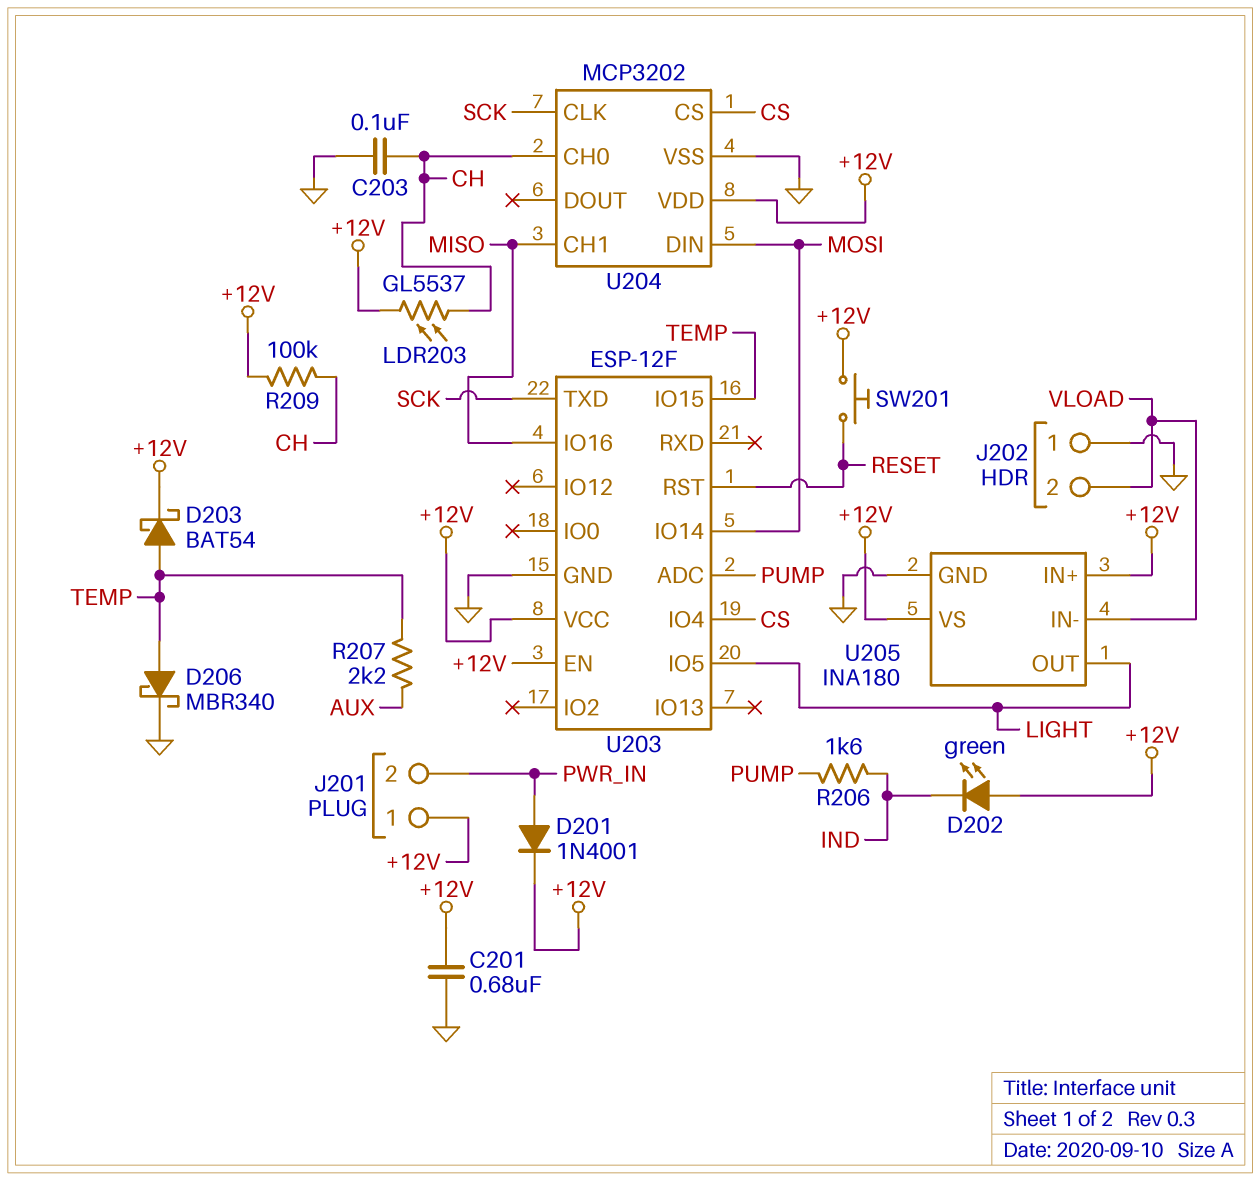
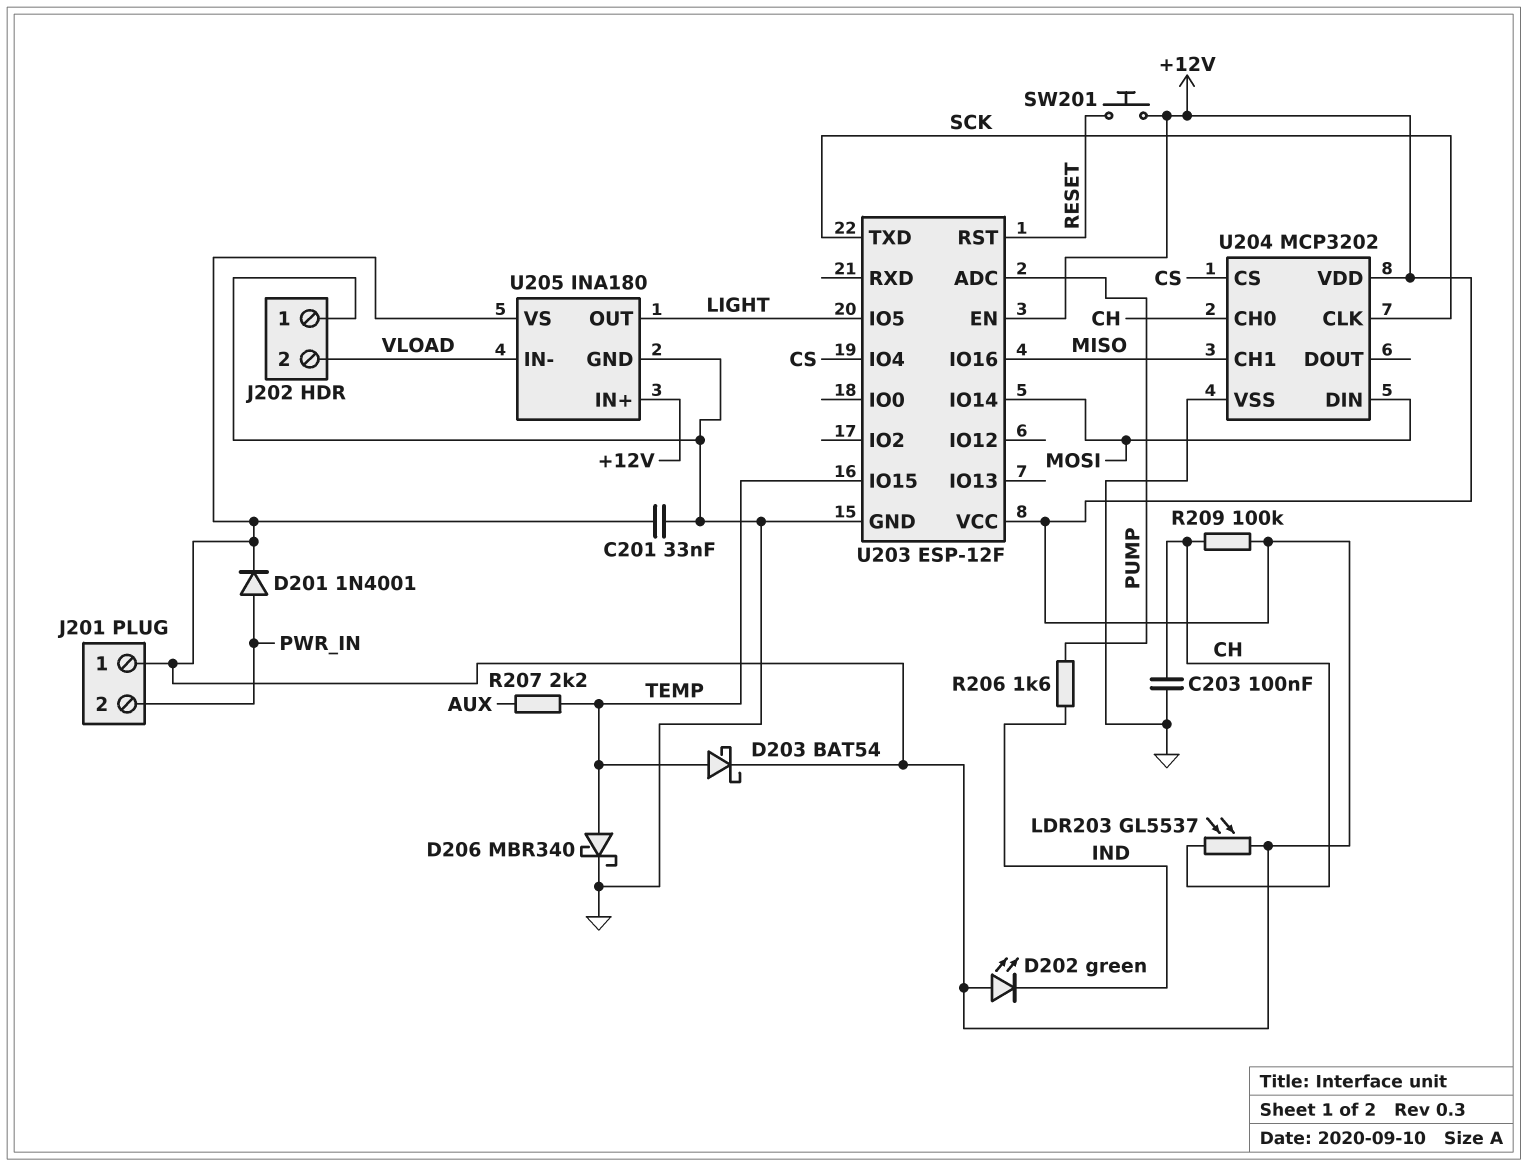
C201: 680nF (+12V, GND) -> 33nF (+12V, GND)

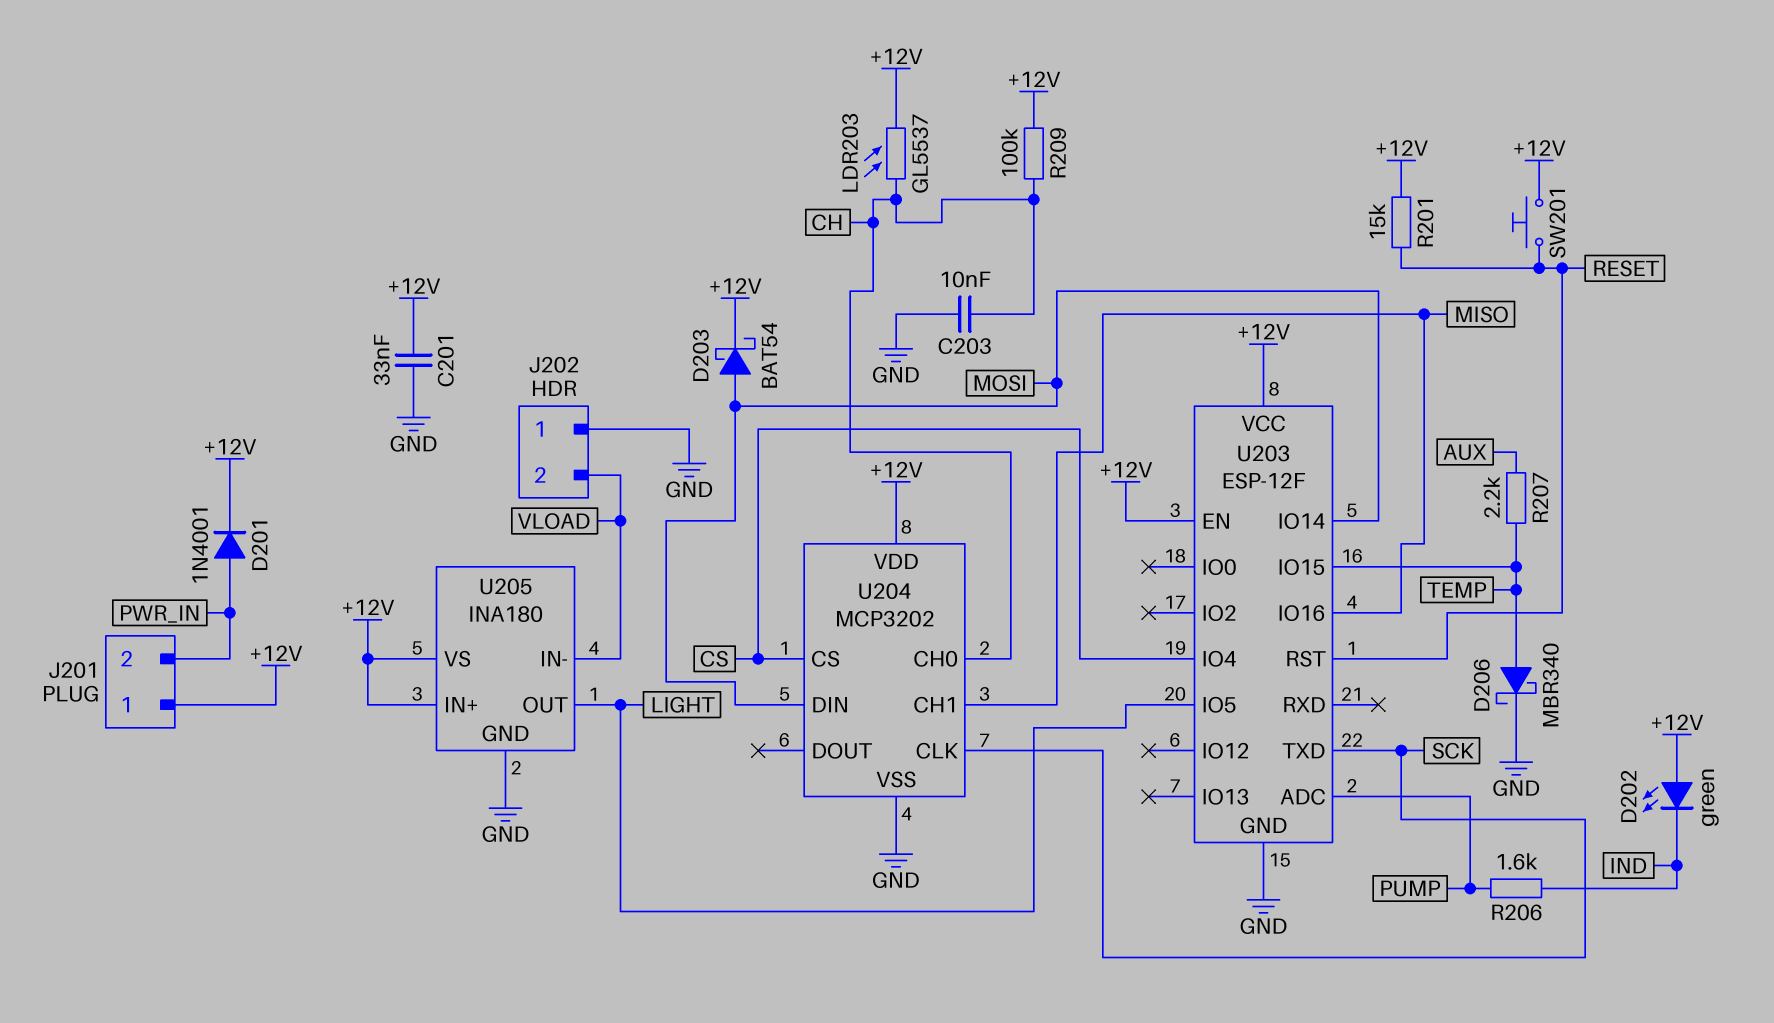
C203: 100nF (CH, GND) -> 10nF (CH, GND)
D203: schottky BAT54 (A TEMP, K +12V) -> schottky BAT54 (A MOSI, K +12V)
R201: none -> 15k (+12V, RESET)

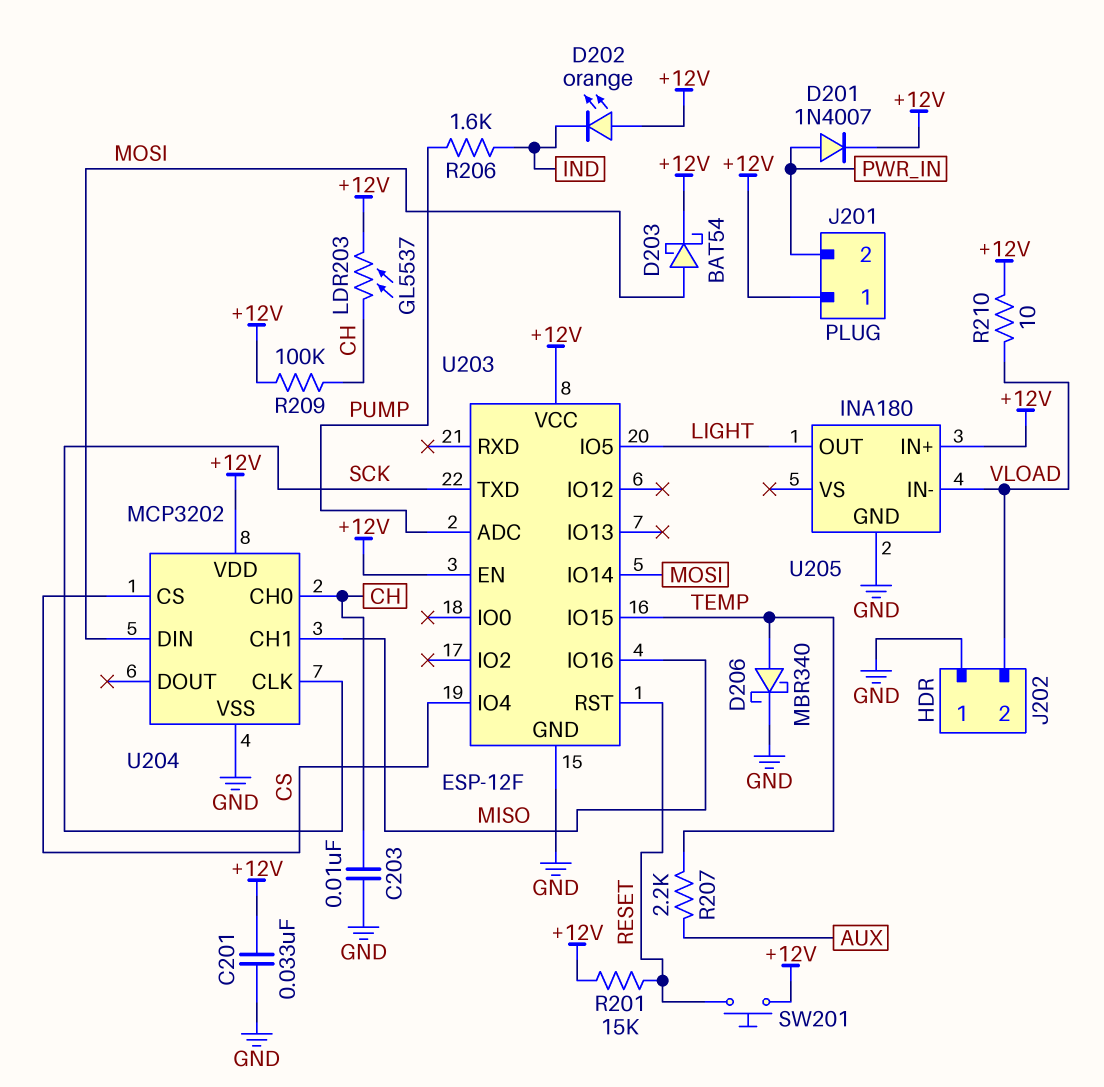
D201: diode 1N4001 (A PWR_IN, K +12V) -> diode 1N4007 (A PWR_IN, K +12V)
D202: LED green (A +12V, K IND) -> LED orange (A +12V, K IND)
R210: none -> 10 (+12V, VLOAD)
U205 pin VS: +12V -> none

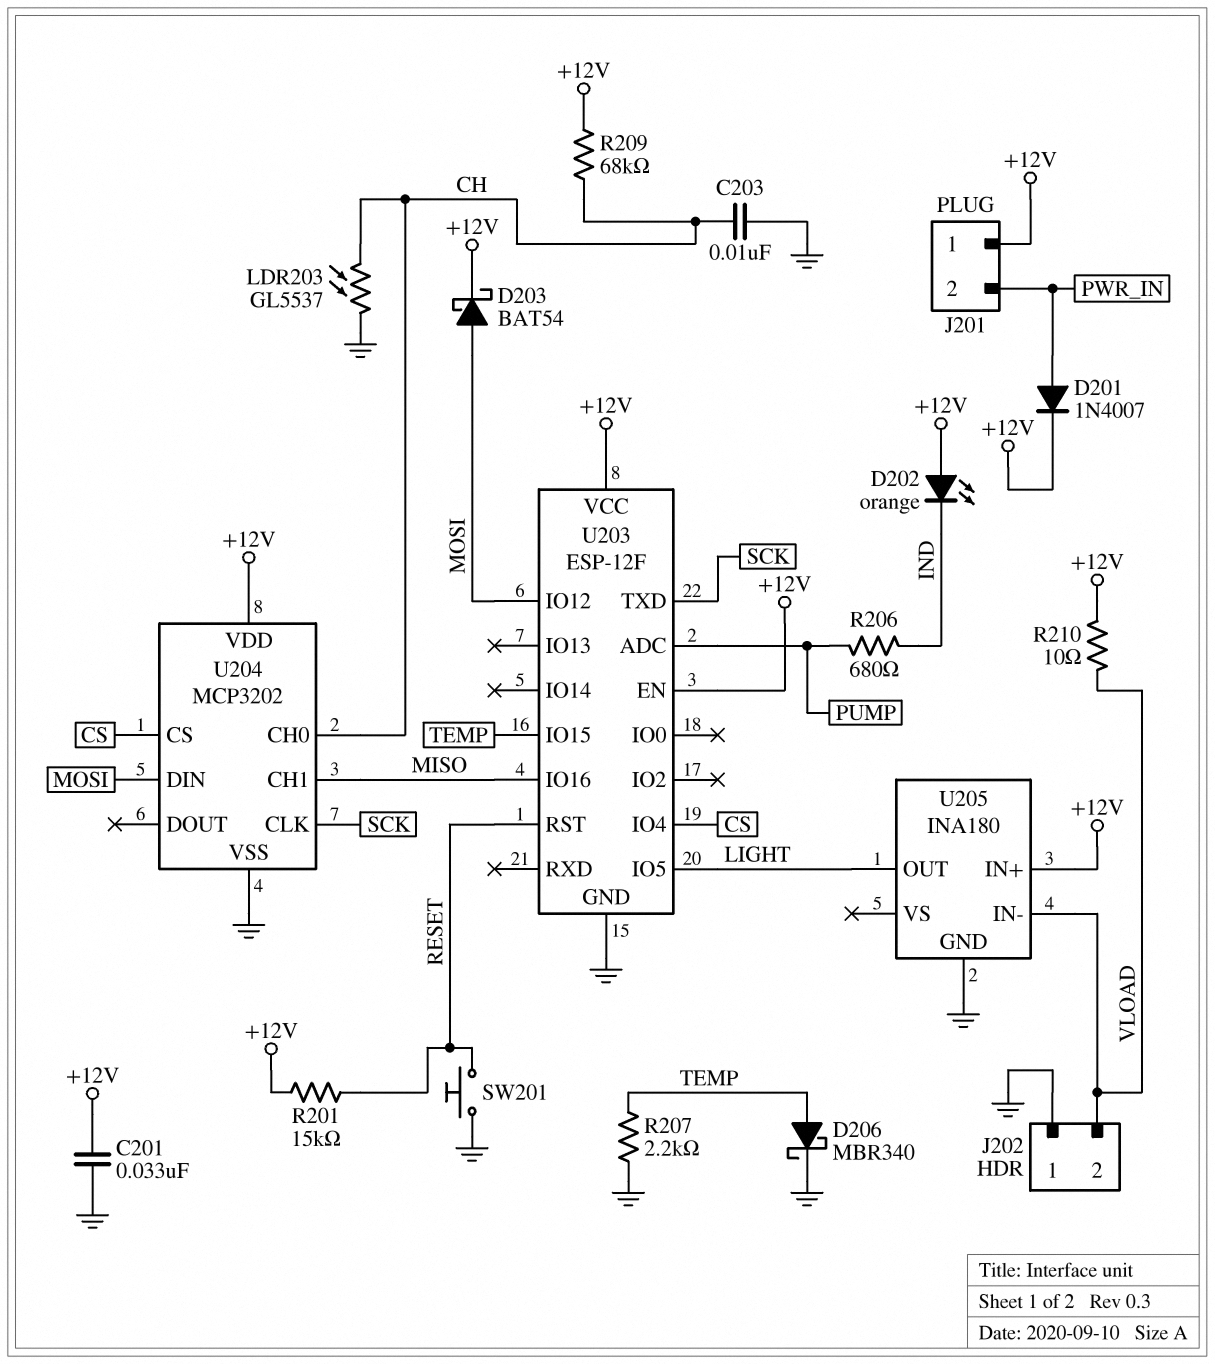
LDR203: GL5537 (+12V, CH) -> GL5537 (CH, GND)
R206: 1.6k (IND, PUMP) -> 680 (IND, PUMP)
R207: 2.2k (AUX, TEMP) -> 2.2k (GND, TEMP)
R209: 100k (+12V, CH) -> 68k (+12V, CH)
SW201: button (+12V, RESET) -> button (GND, RESET)
U203 pin IO12: none -> MOSI
U203 pin IO14: MOSI -> none

